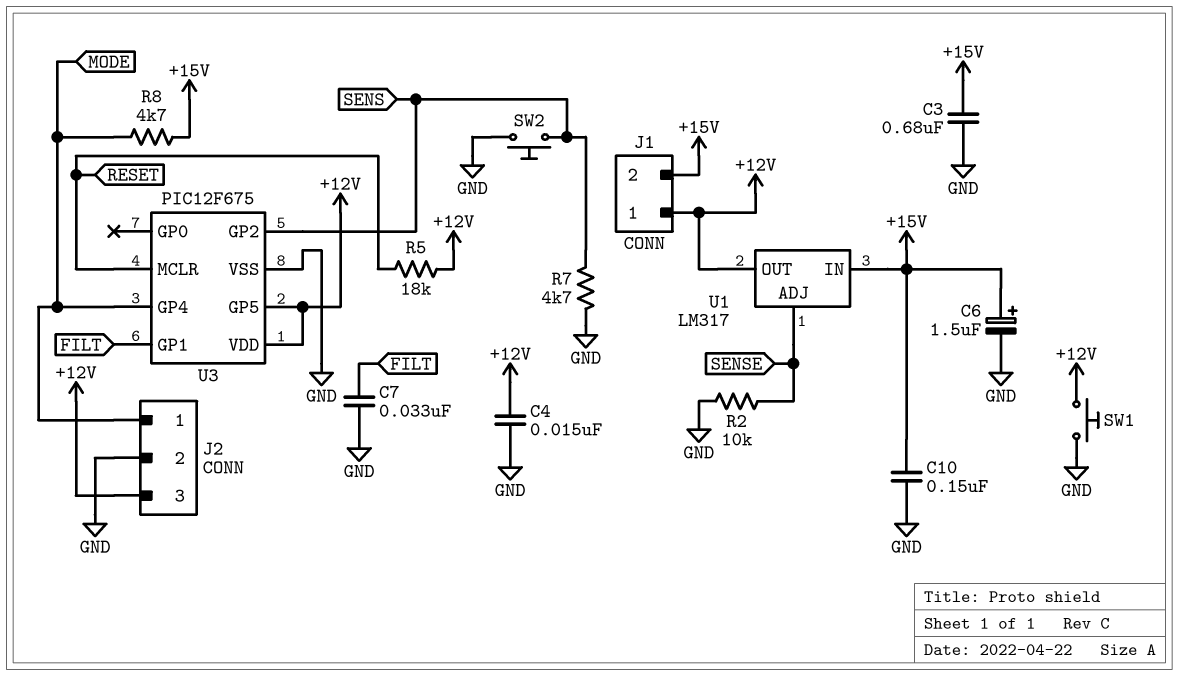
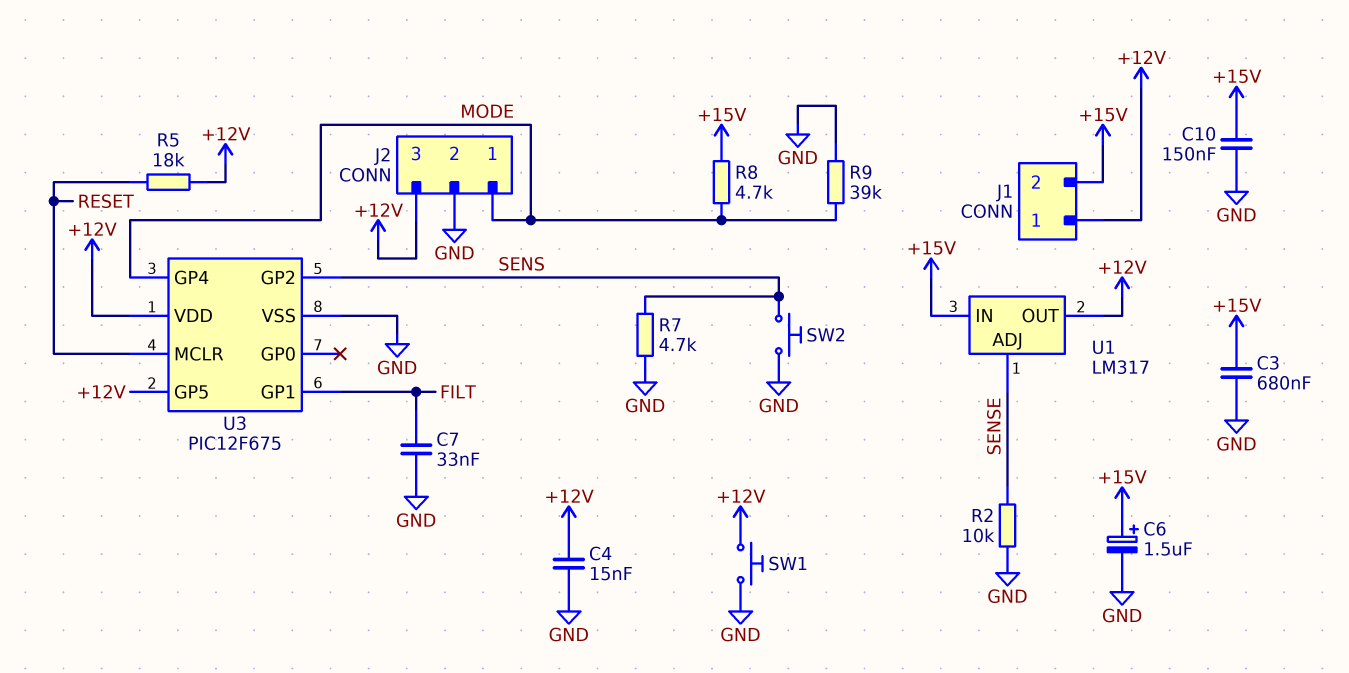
R9: none -> 39k (GND, MODE)

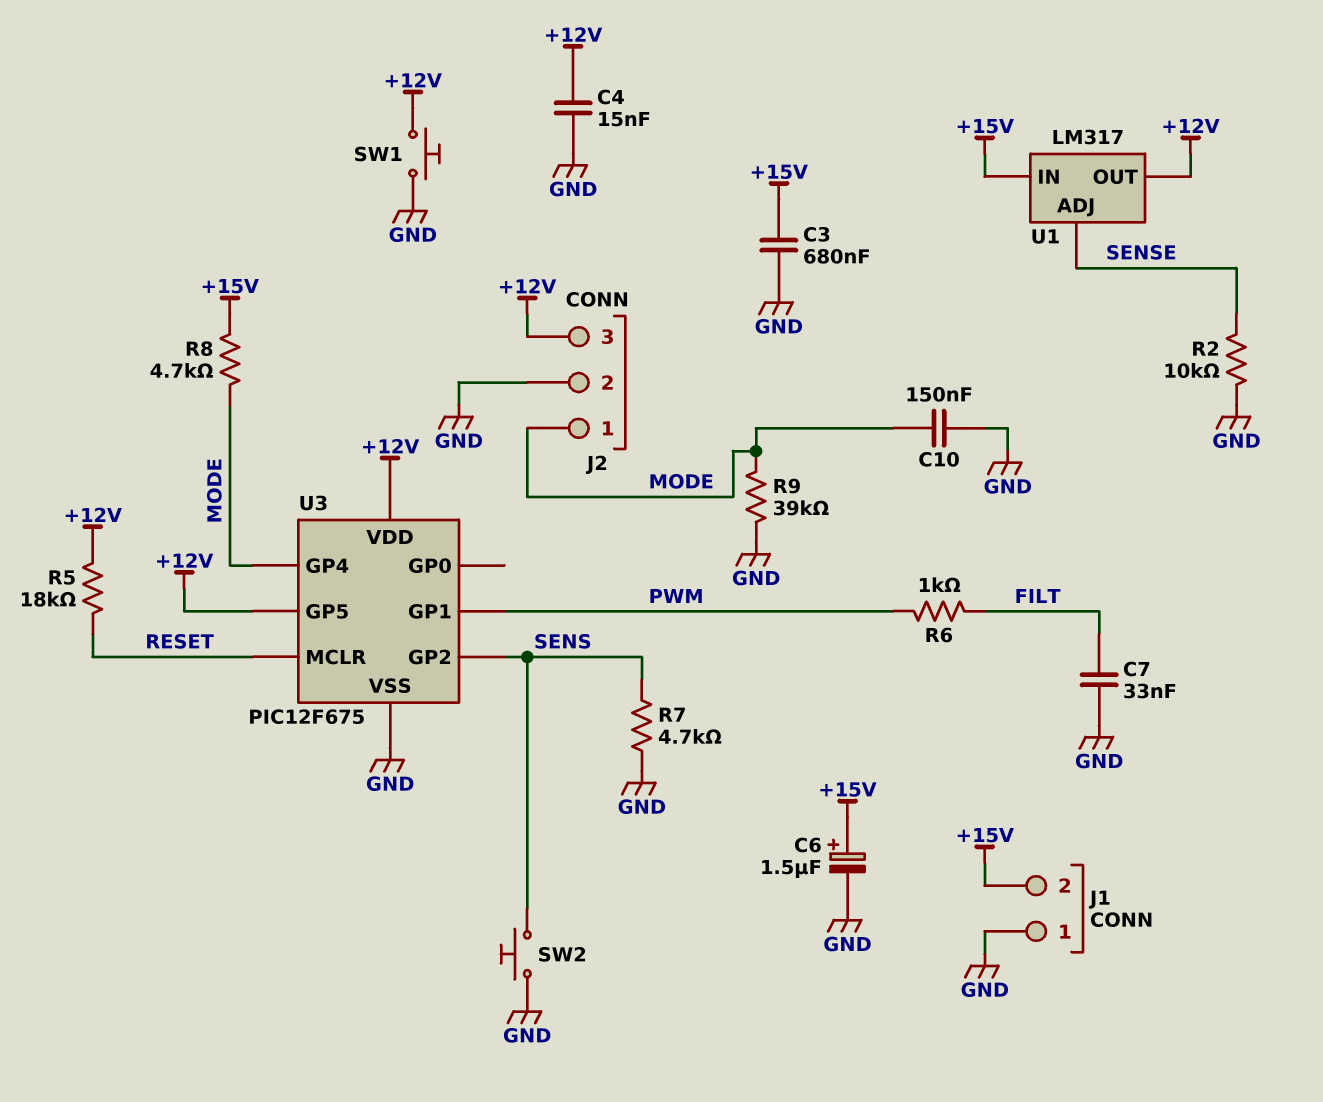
C10: 150nF (+15V, GND) -> 150nF (GND, MODE)
J1 pin 1: +12V -> GND
R6: none -> 1k (FILT, PWM)
U3 pin GP1: FILT -> PWM

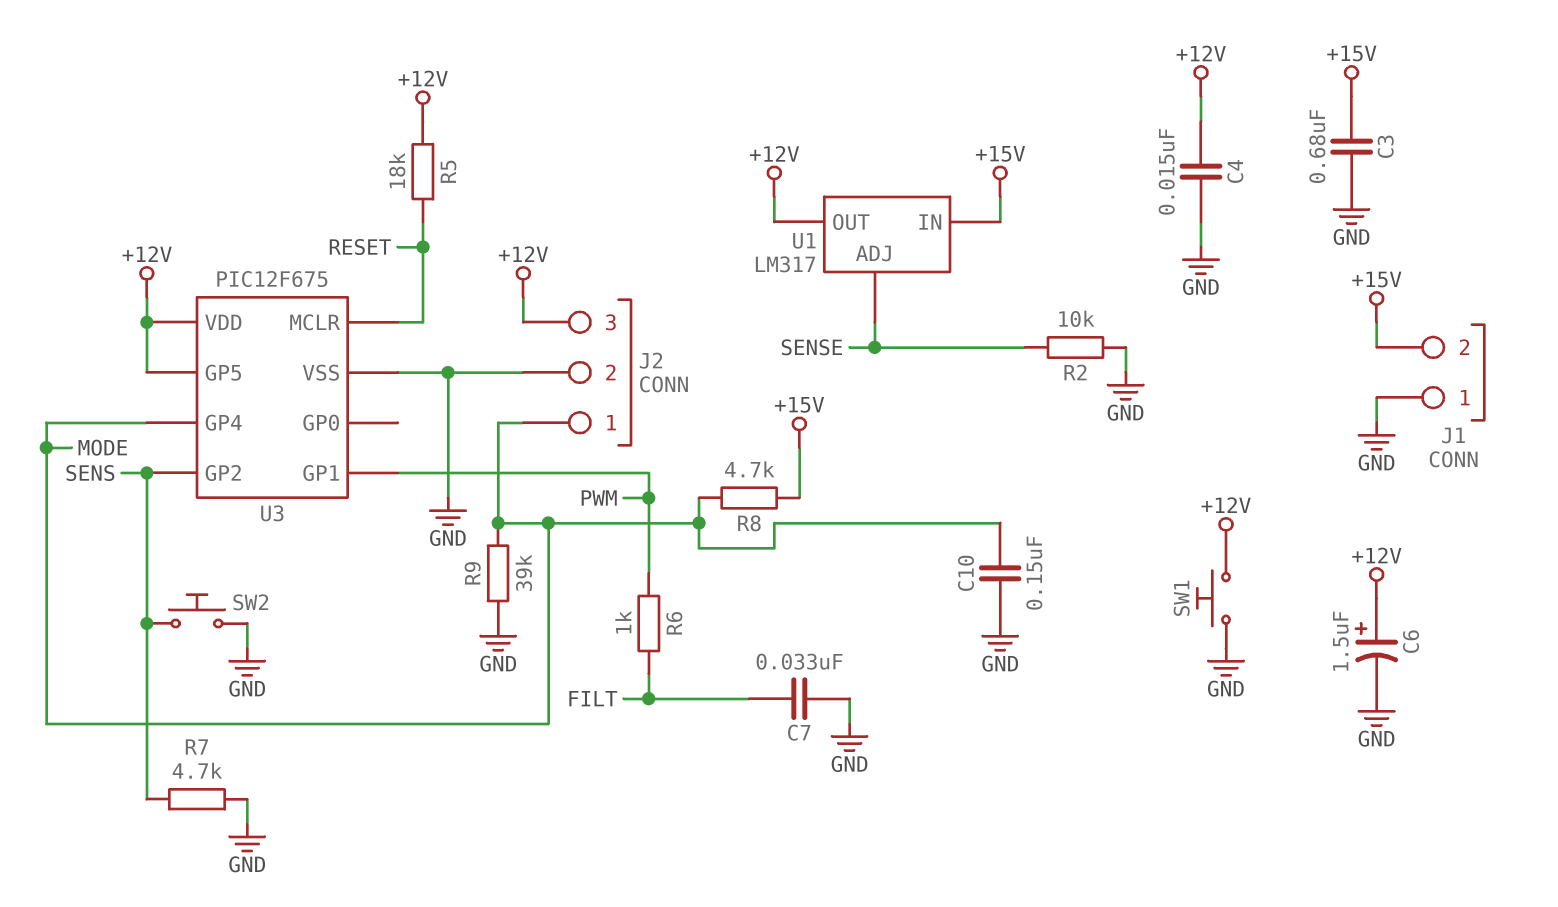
C6: 1.5uF (plus +15V, minus GND) -> 1.5uF (plus +12V, minus GND)

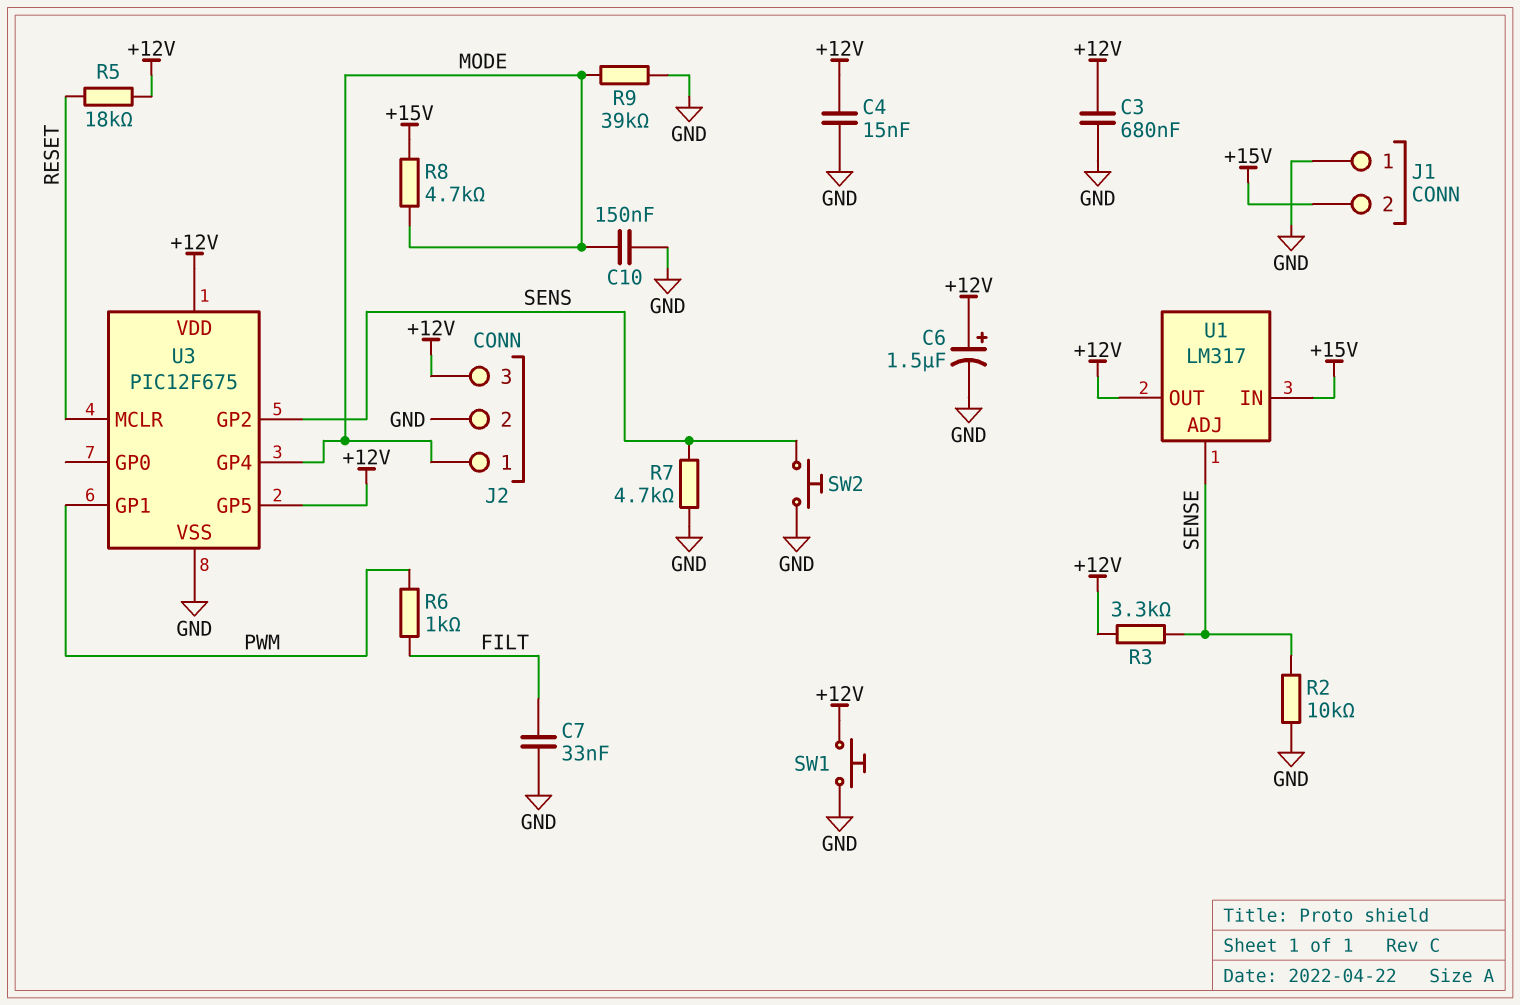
C3: 680nF (+15V, GND) -> 680nF (+12V, GND)
R3: none -> 3.3k (+12V, SENSE)

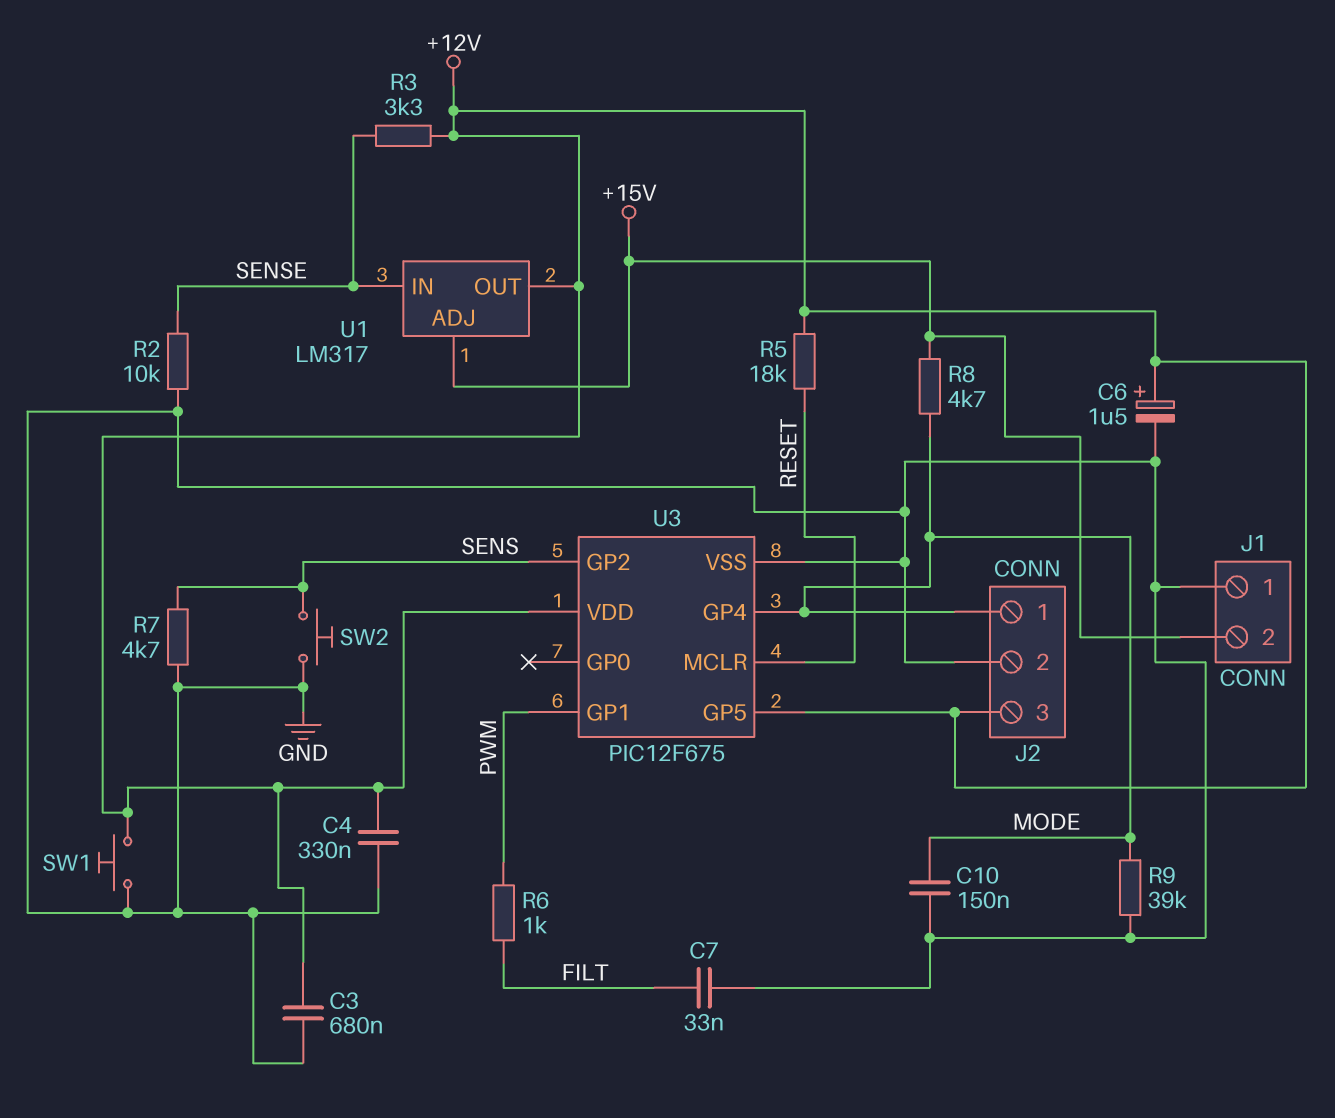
C4: 15nF (+12V, GND) -> 330nF (+12V, GND)
U1 pin ADJ: SENSE -> +15V
U1 pin IN: +15V -> SENSE

